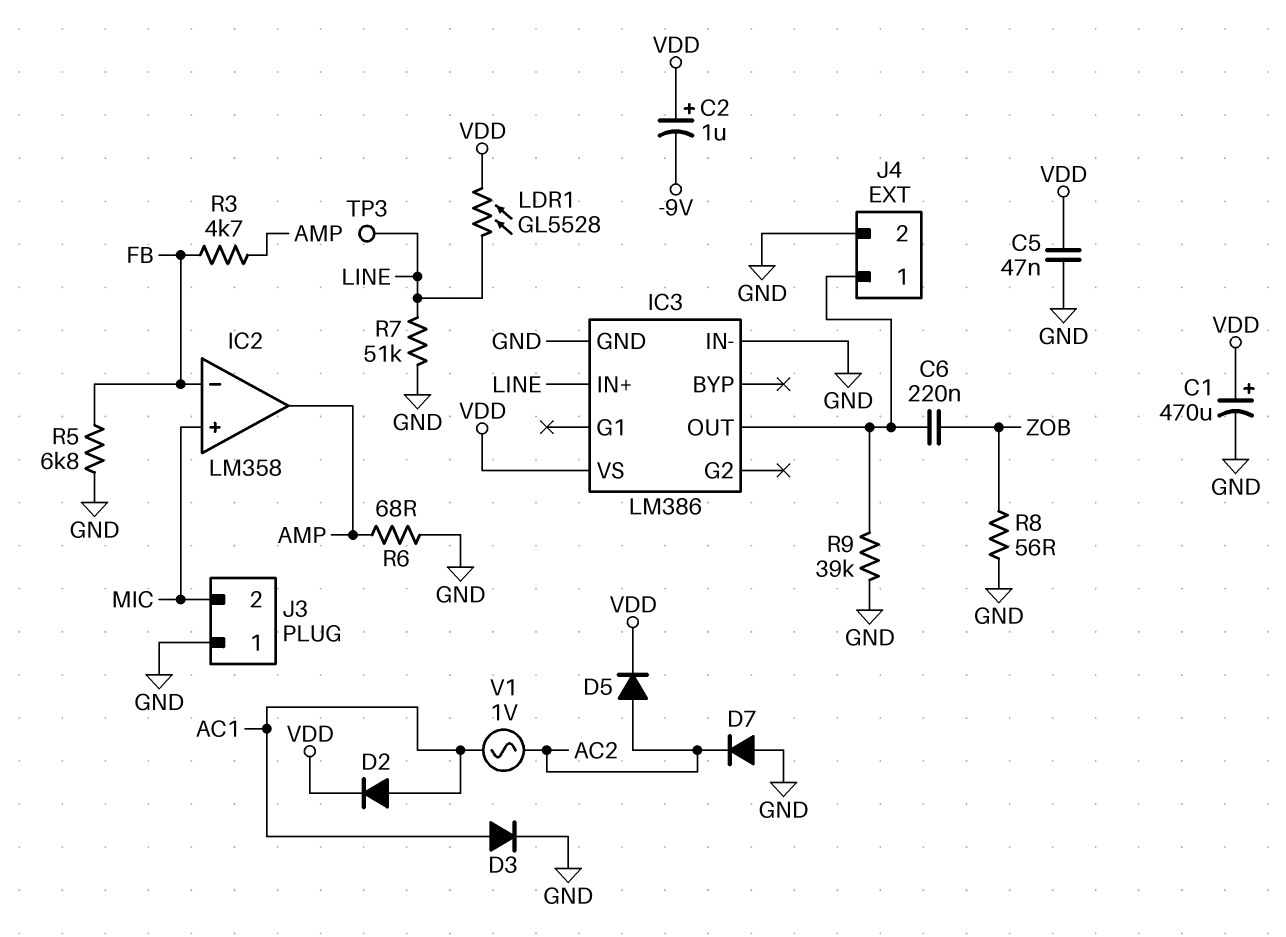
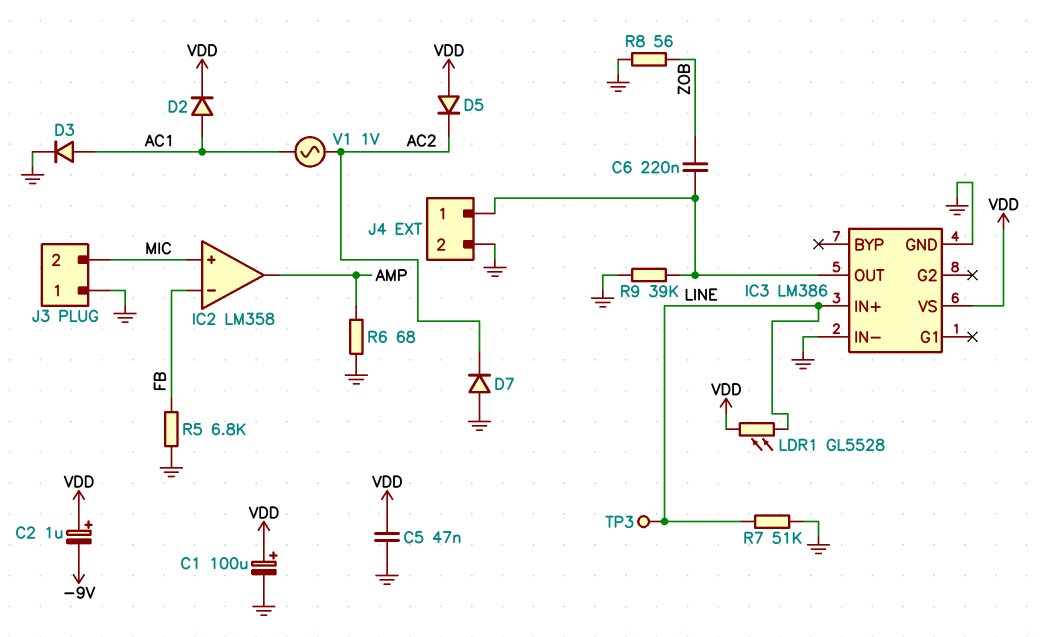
C1: 470uF (plus VDD, minus GND) -> 100uF (plus VDD, minus GND)
D5: diode (A AC2, K VDD) -> diode (A VDD, K AC2)
R3: 4.7k (AMP, FB) -> none

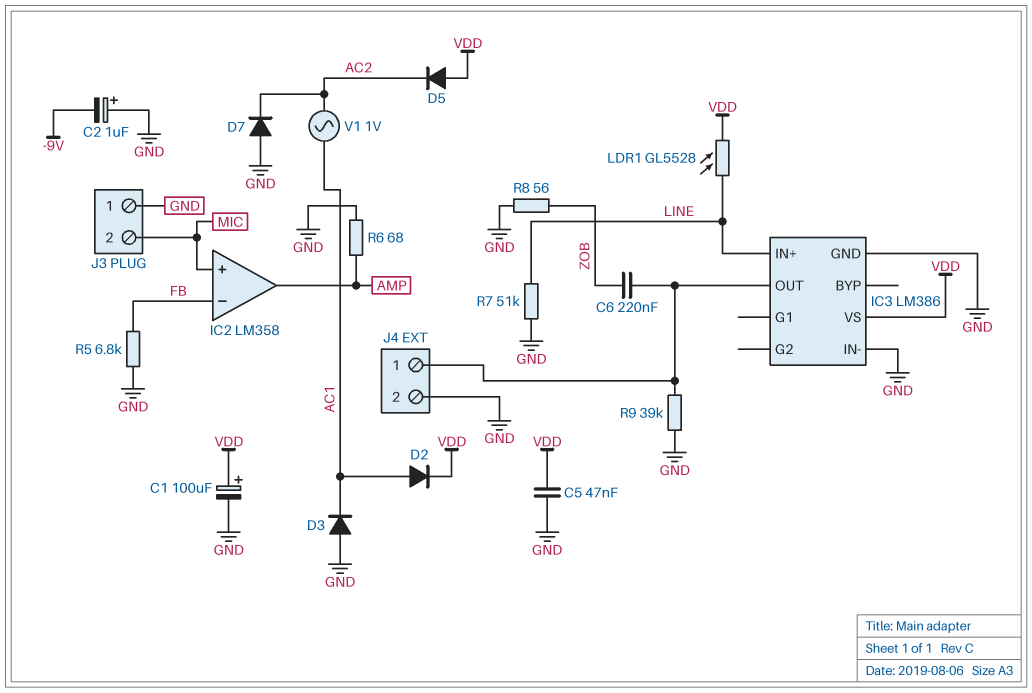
C2: 1uF (plus VDD, minus -9V) -> 1uF (plus GND, minus -9V)
D3: diode (A AC1, K GND) -> diode (A GND, K AC1)
TP3: test point (LINE) -> none

